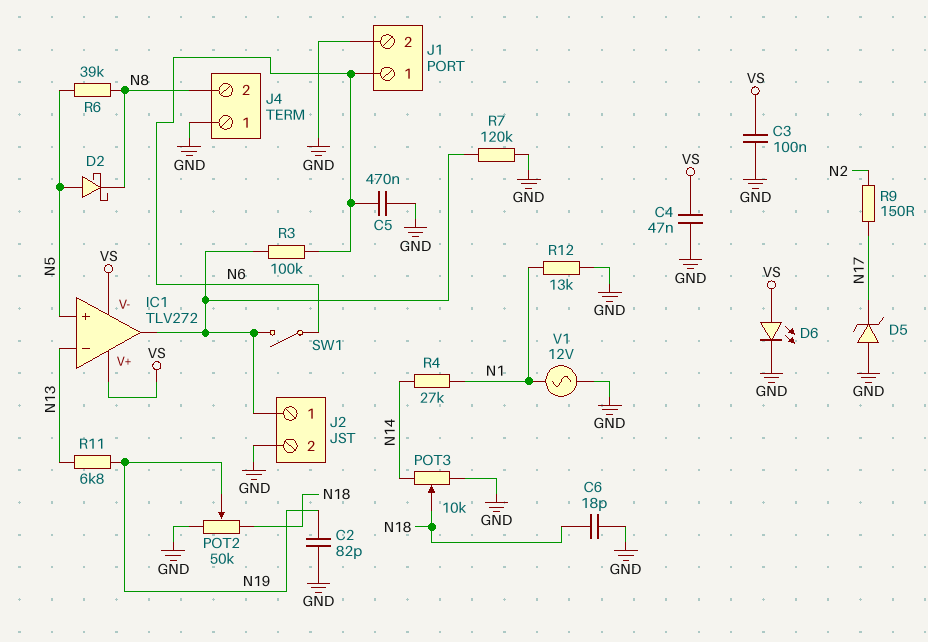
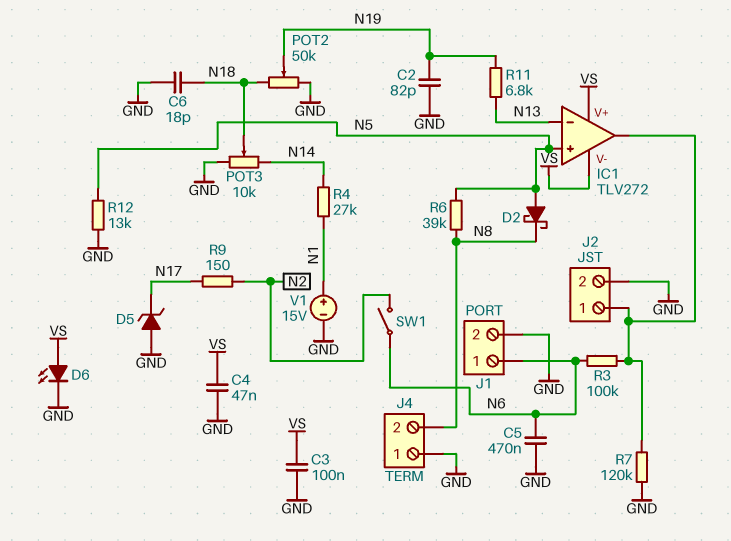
R12: 13k (GND, N1) -> 13k (GND, N5)
SW1: switch (IC1/out, N6) -> switch (N2, N6)
V1: AC 12V (GND, N1) -> 15V (plus N1, minus GND)

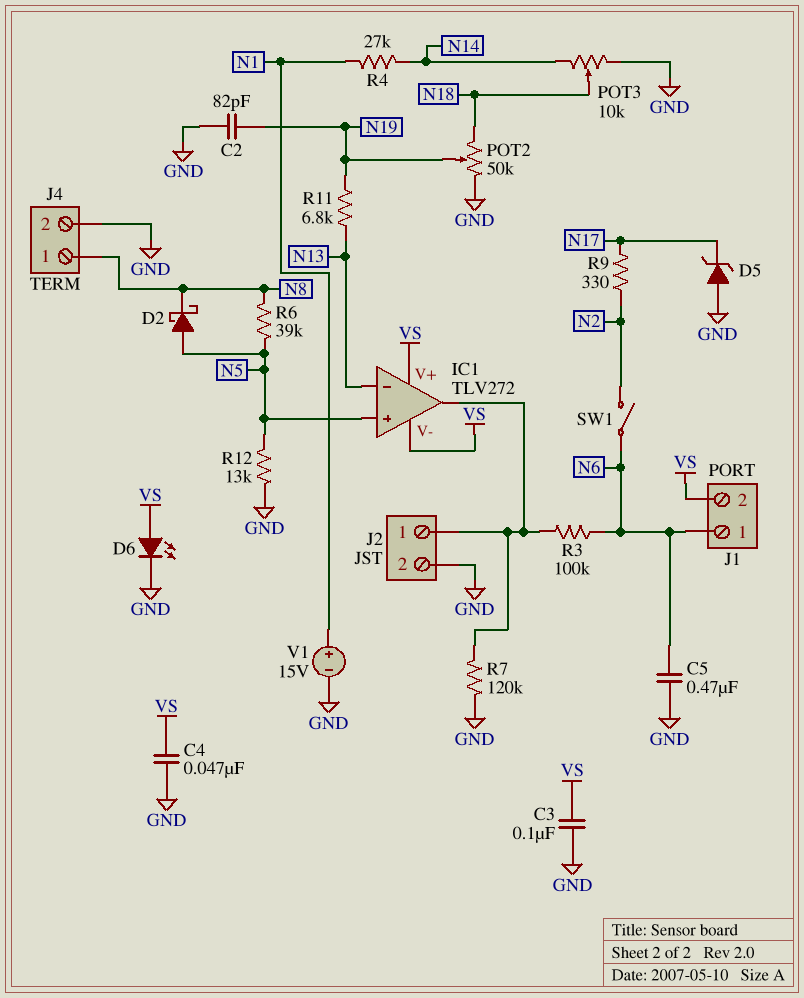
C6: 18pF (GND, N18) -> none
J1 pin 2: GND -> VS
J4 pin 1: GND -> N8
J4 pin 2: N8 -> GND
R9: 150 (N2, N17) -> 330 (N2, N17)

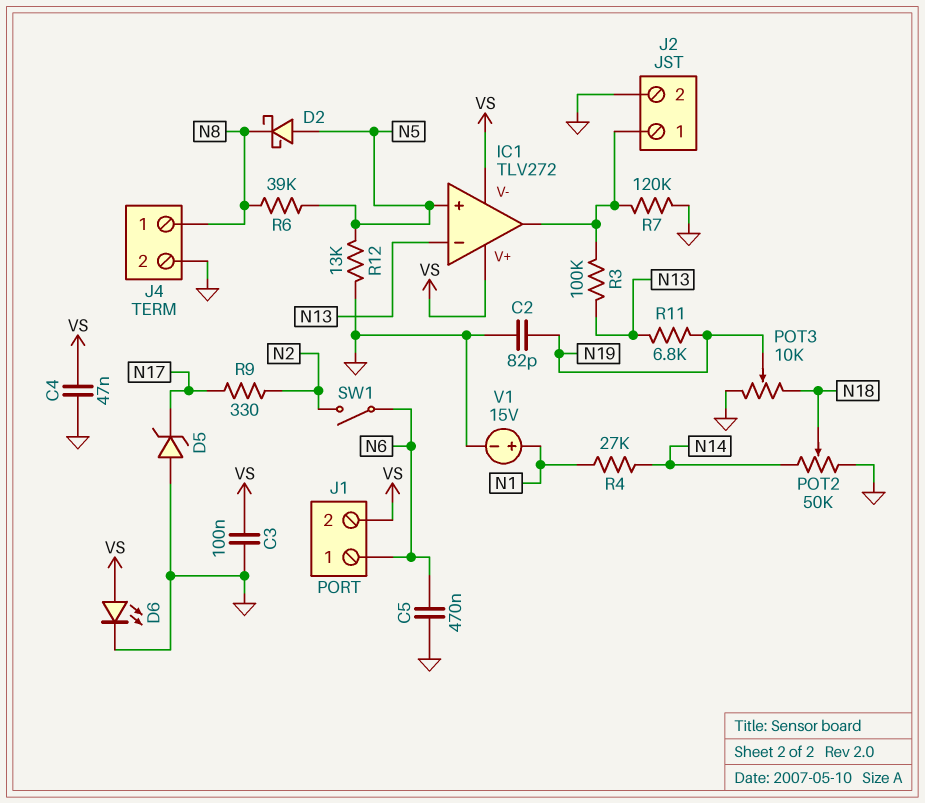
POT2: 50k (GND, N18, wiper N19) -> 50k (GND, N14, wiper N18)
POT3: 10k (GND, N14, wiper N18) -> 10k (GND, N18, wiper N19)
R3: 100k (IC1/out, N6) -> 100k (IC1/out, N13)

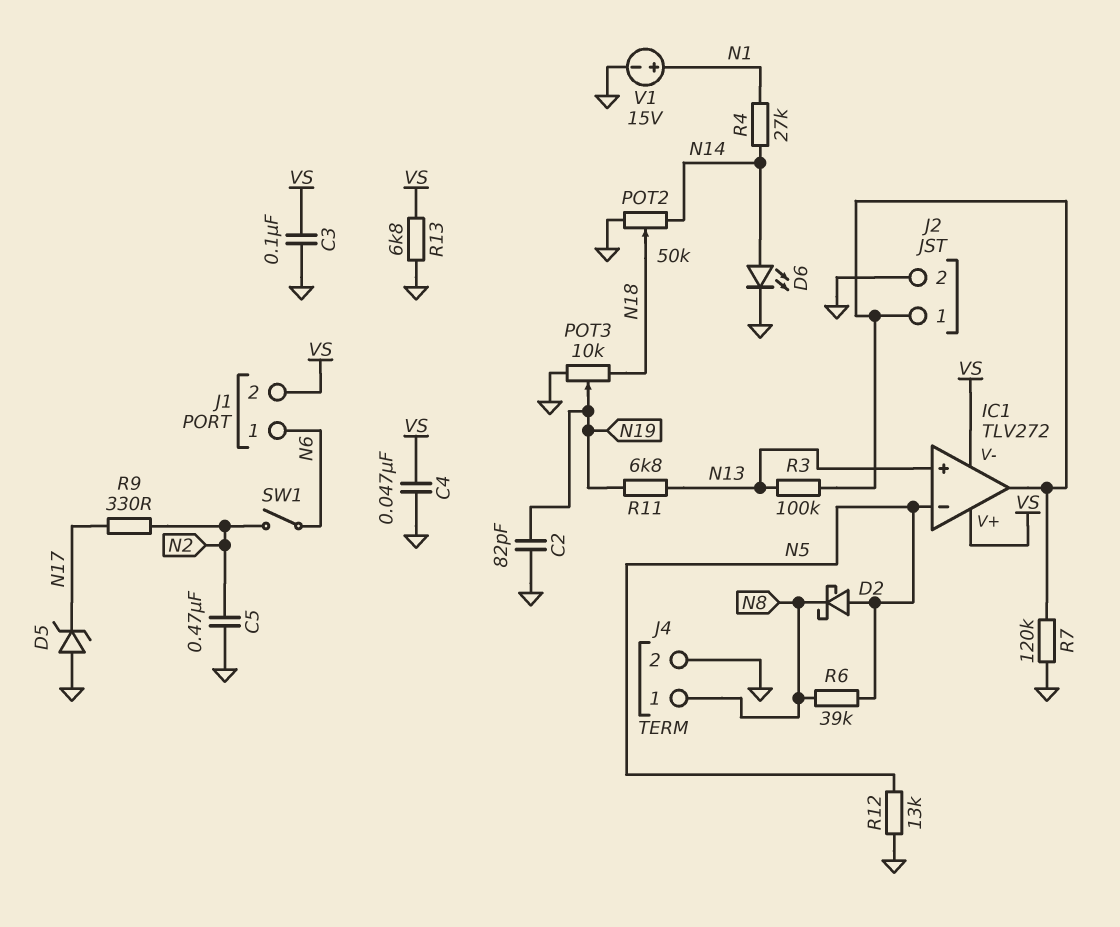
C5: 470nF (GND, N6) -> 470nF (GND, N2)
D6: LED (A VS, K GND) -> LED (A N14, K GND)
IC1 pin in+: N5 -> N13
IC1 pin in-: N13 -> N5
R13: none -> 6.8k (GND, VS)

